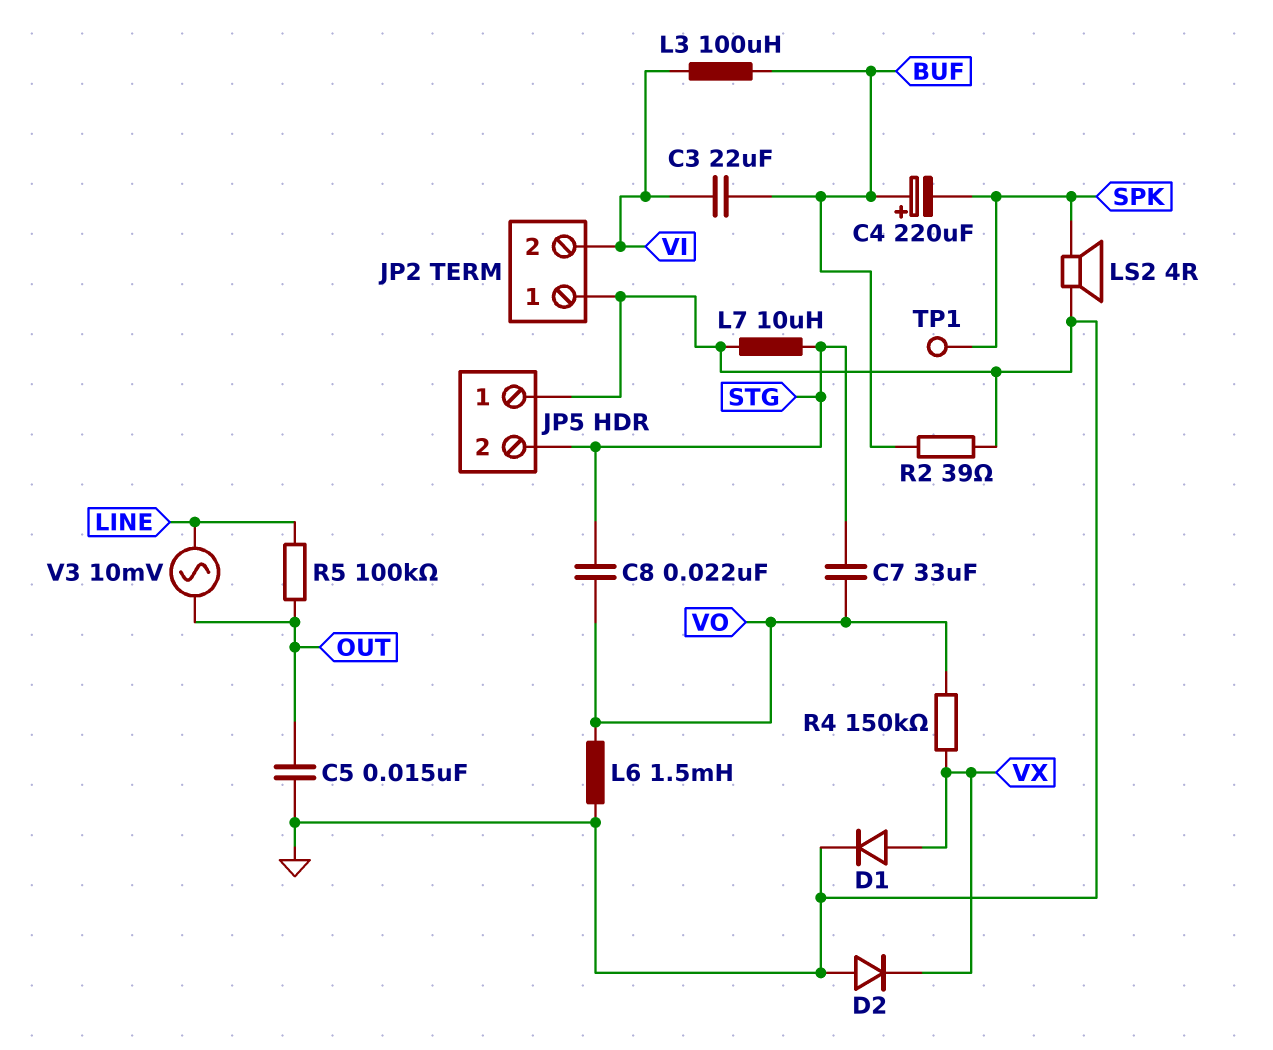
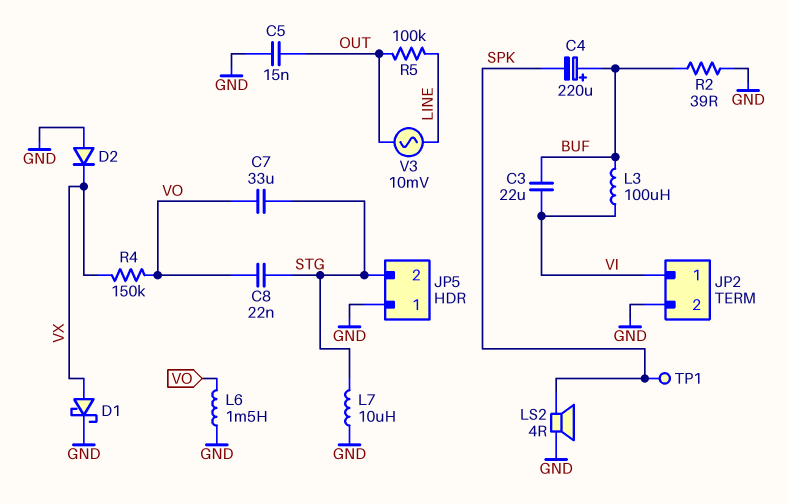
D1: diode (A VX, K GND) -> schottky (A VX, K GND)
JP2 pin 1: GND -> VI
JP2 pin 2: VI -> GND

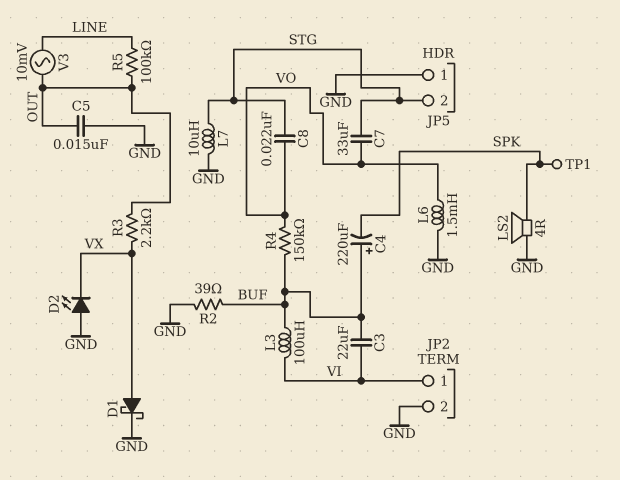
D2: diode (A GND, K VX) -> LED (A GND, K VX)
R3: none -> 2.2k (OUT, VX)
R4: 150k (VO, VX) -> 150k (BUF, VO)

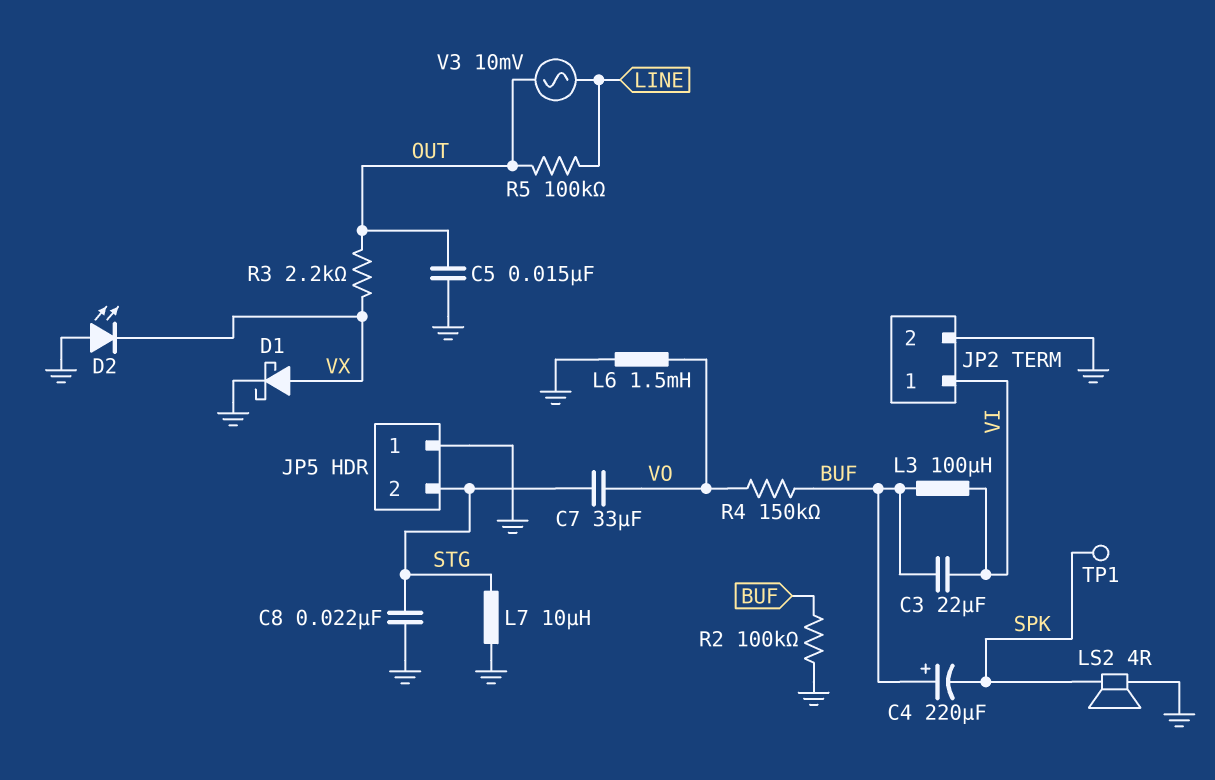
C8: 22nF (STG, VO) -> 22nF (GND, STG)
R2: 39 (BUF, GND) -> 100k (BUF, GND)

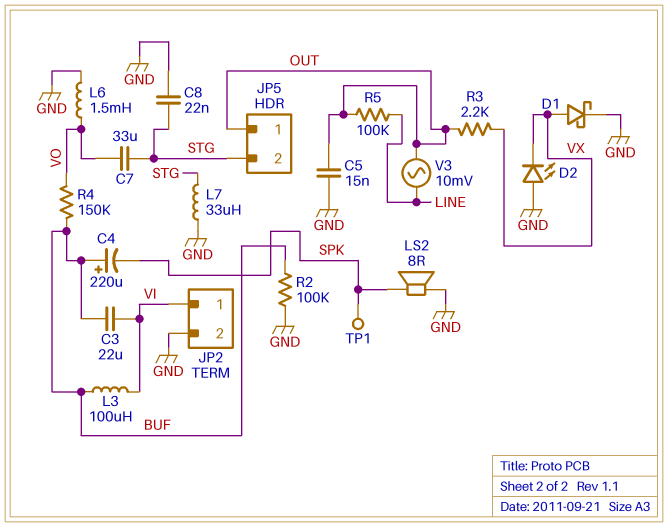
JP5 pin 1: GND -> OUT
L7: 10uH (GND, STG) -> 33uH (GND, STG)
LS2: speaker 4R (GND, SPK) -> speaker 8R (GND, SPK)

